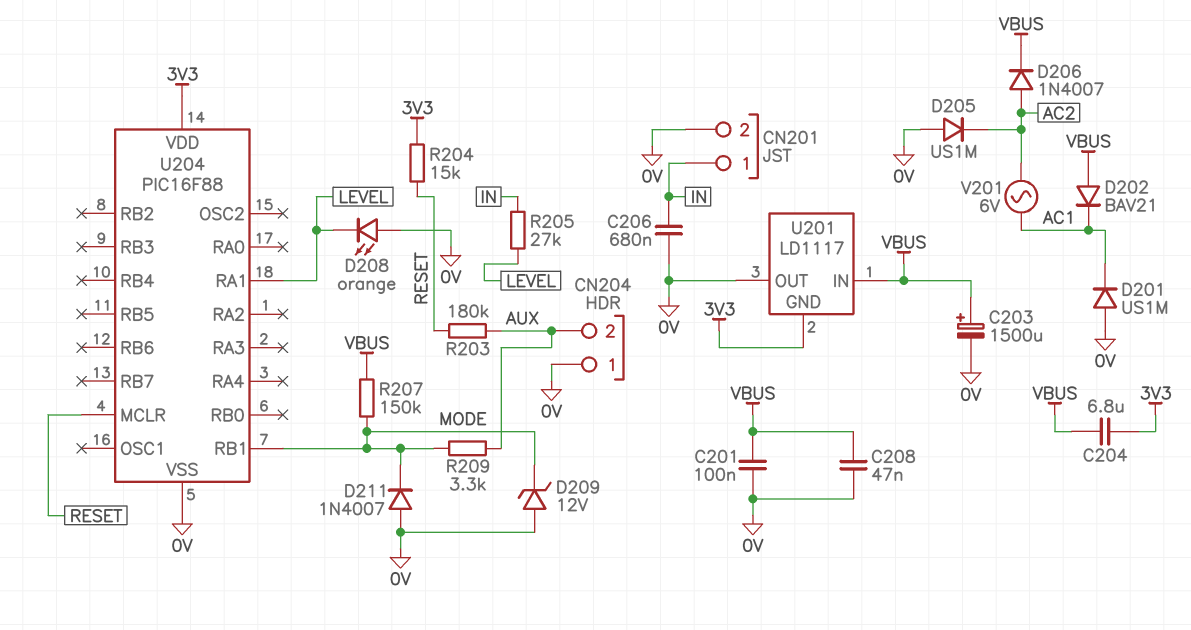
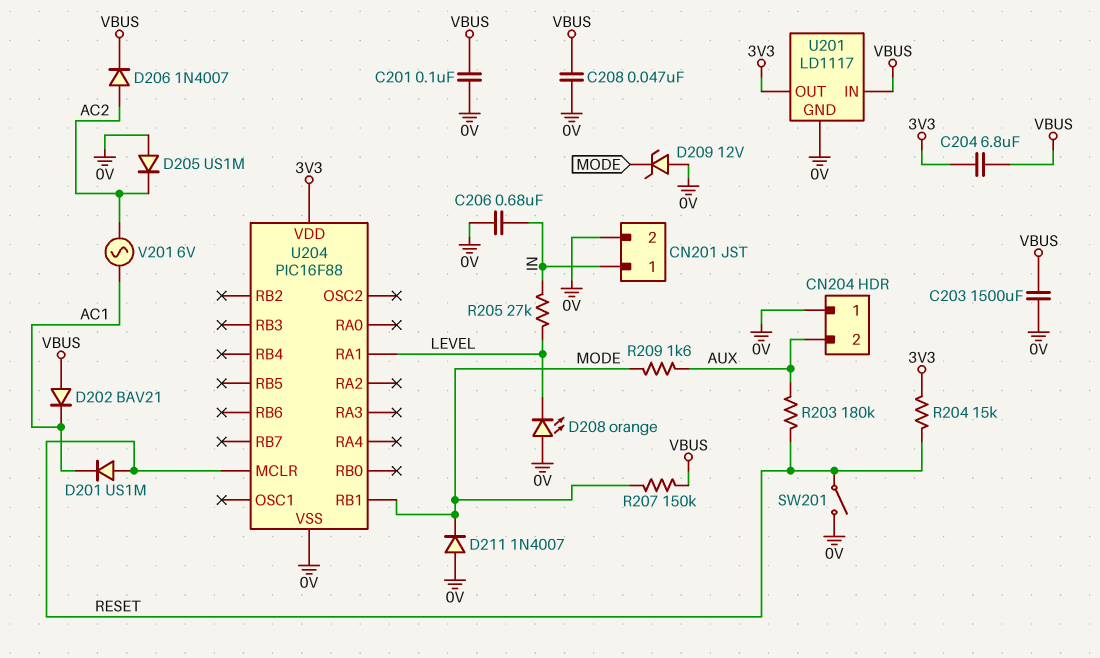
C203: 1500uF (plus VBUS, minus 0V) -> 1500uF (0V, VBUS)
D201: diode US1M (A 0V, K AC1) -> diode US1M (A RESET, K AC1)
R209: 3.3k (AUX, MODE) -> 1.6k (AUX, MODE)
SW201: none -> switch (0V, RESET)
U201 pin GND: 3V3 -> 0V
U201 pin OUT: 0V -> 3V3

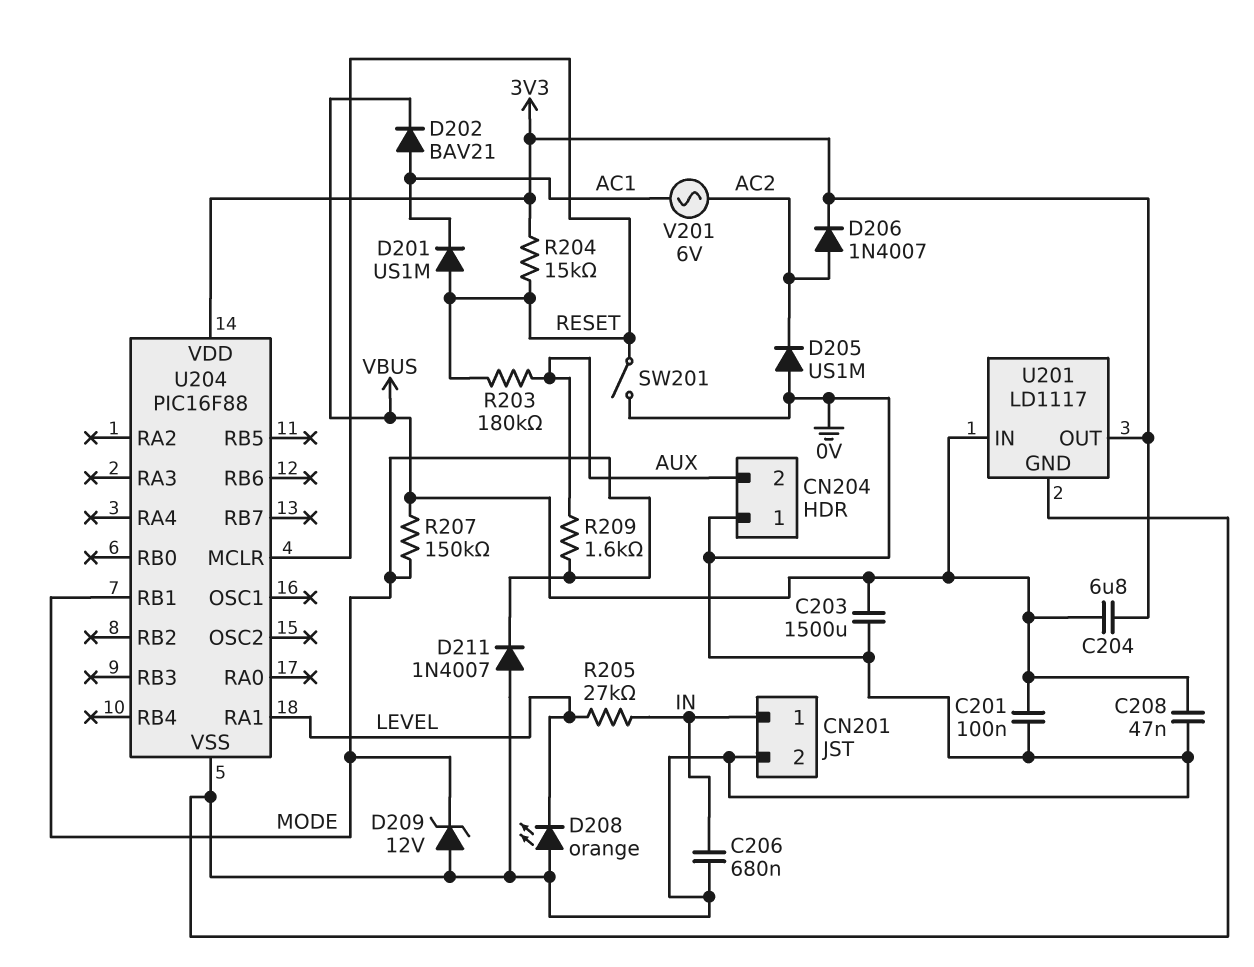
D202: diode BAV21 (A VBUS, K AC1) -> diode BAV21 (A AC1, K VBUS)
D206: diode 1N4007 (A AC2, K VBUS) -> diode 1N4007 (A AC2, K 3V3)

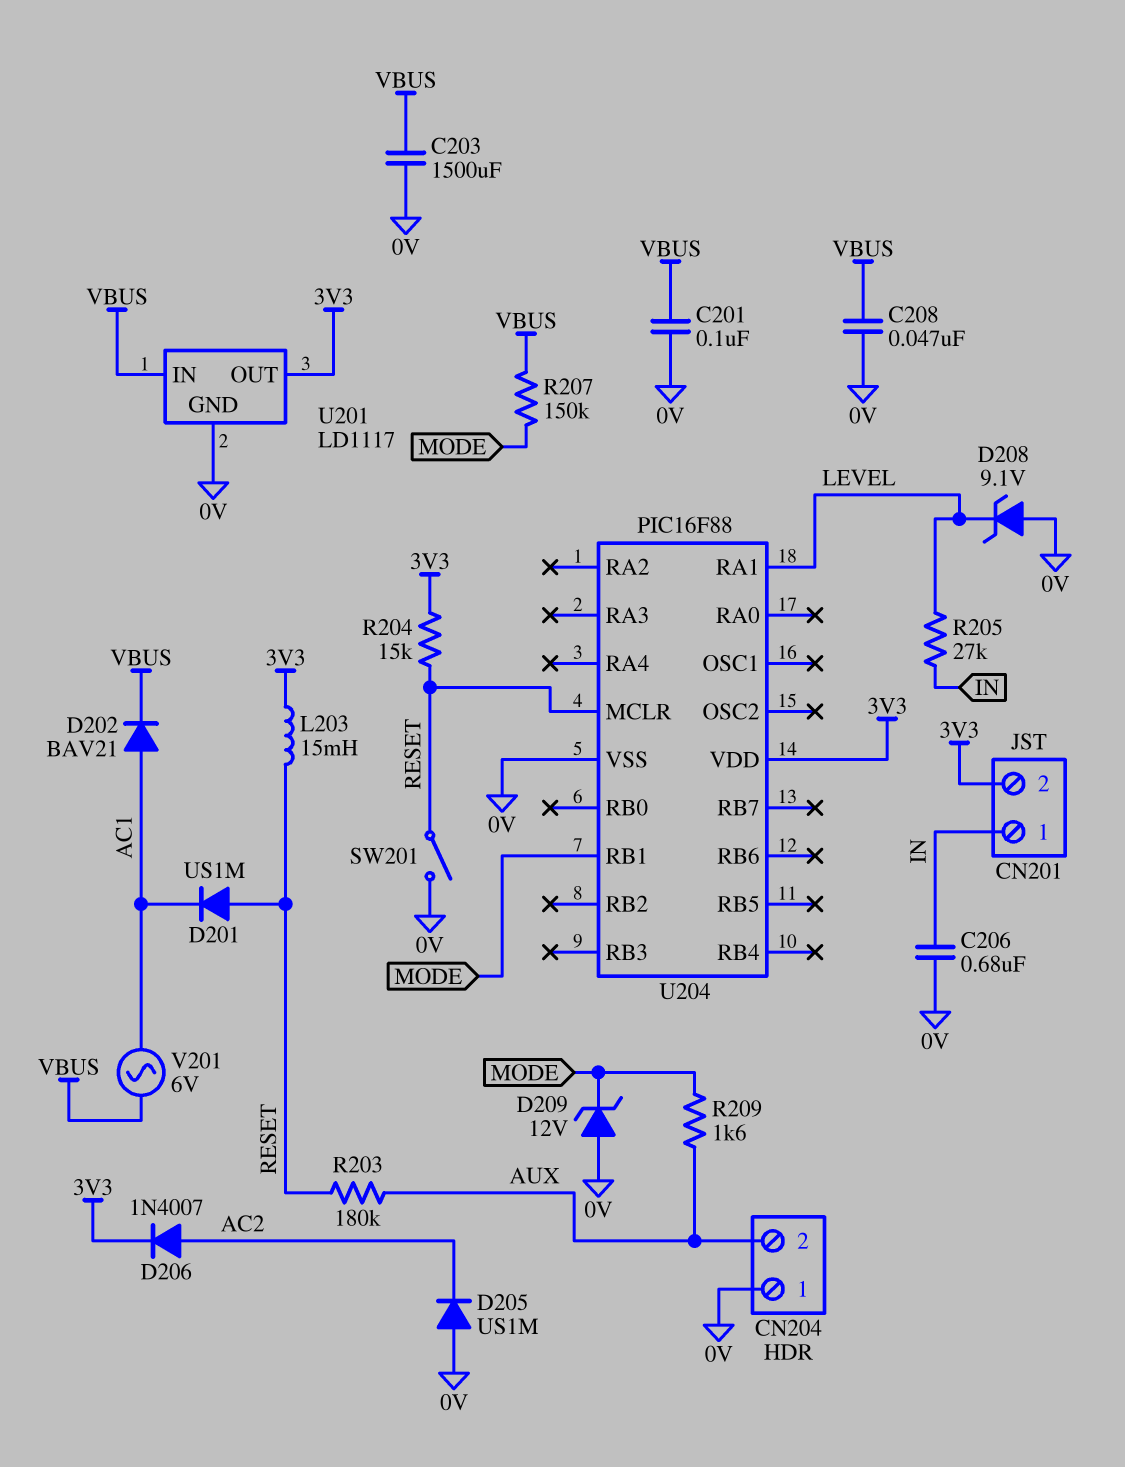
C204: 6.8uF (3V3, VBUS) -> none
CN201 pin 2: 0V -> 3V3
D208: LED orange (A 0V, K LEVEL) -> zener 9.1V (A 0V, K LEVEL)
D211: diode 1N4007 (A 0V, K MODE) -> none
L203: none -> 15mH (3V3, RESET)
V201: AC 6V (AC1, AC2) -> AC 6V (AC1, VBUS)

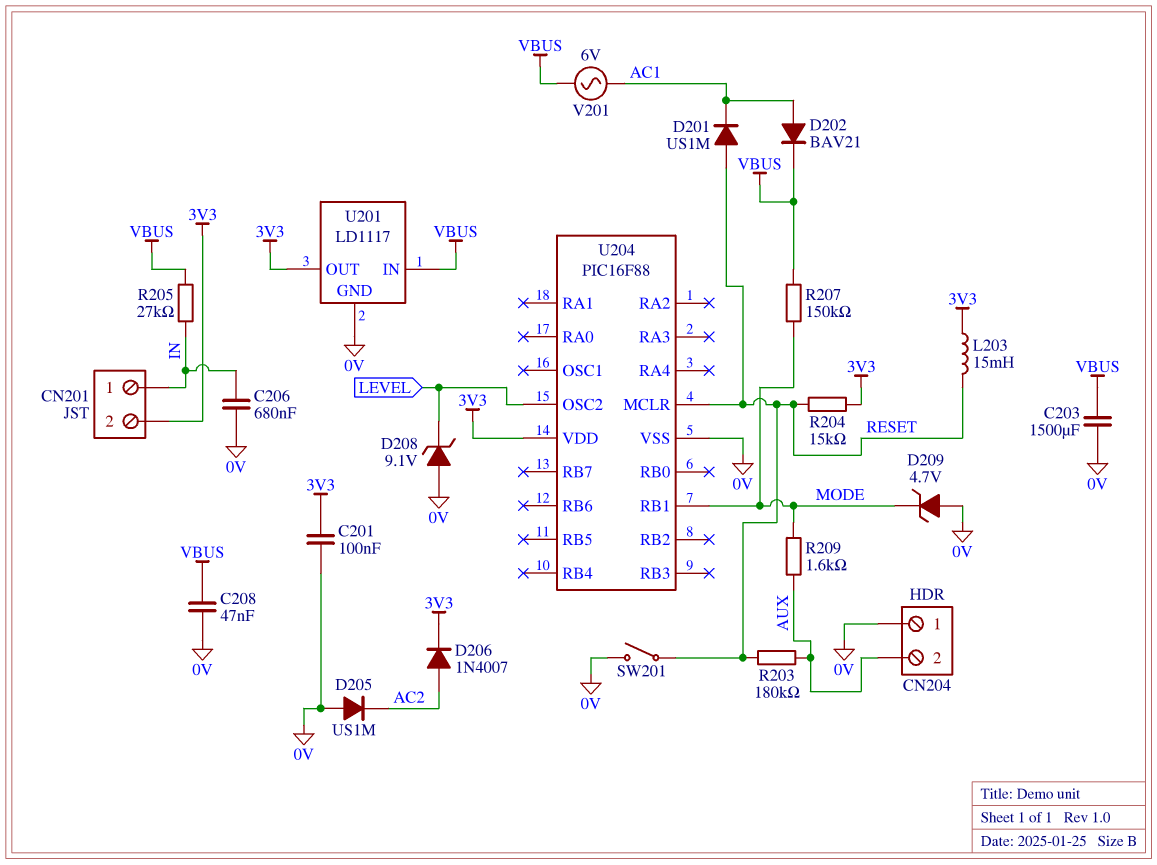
C201: 100nF (0V, VBUS) -> 100nF (0V, 3V3)
D209: zener 12V (A 0V, K MODE) -> zener 4.7V (A 0V, K MODE)
R205: 27k (IN, LEVEL) -> 27k (IN, VBUS)
U204 pin OSC2: none -> LEVEL
U204 pin RA1: LEVEL -> none

